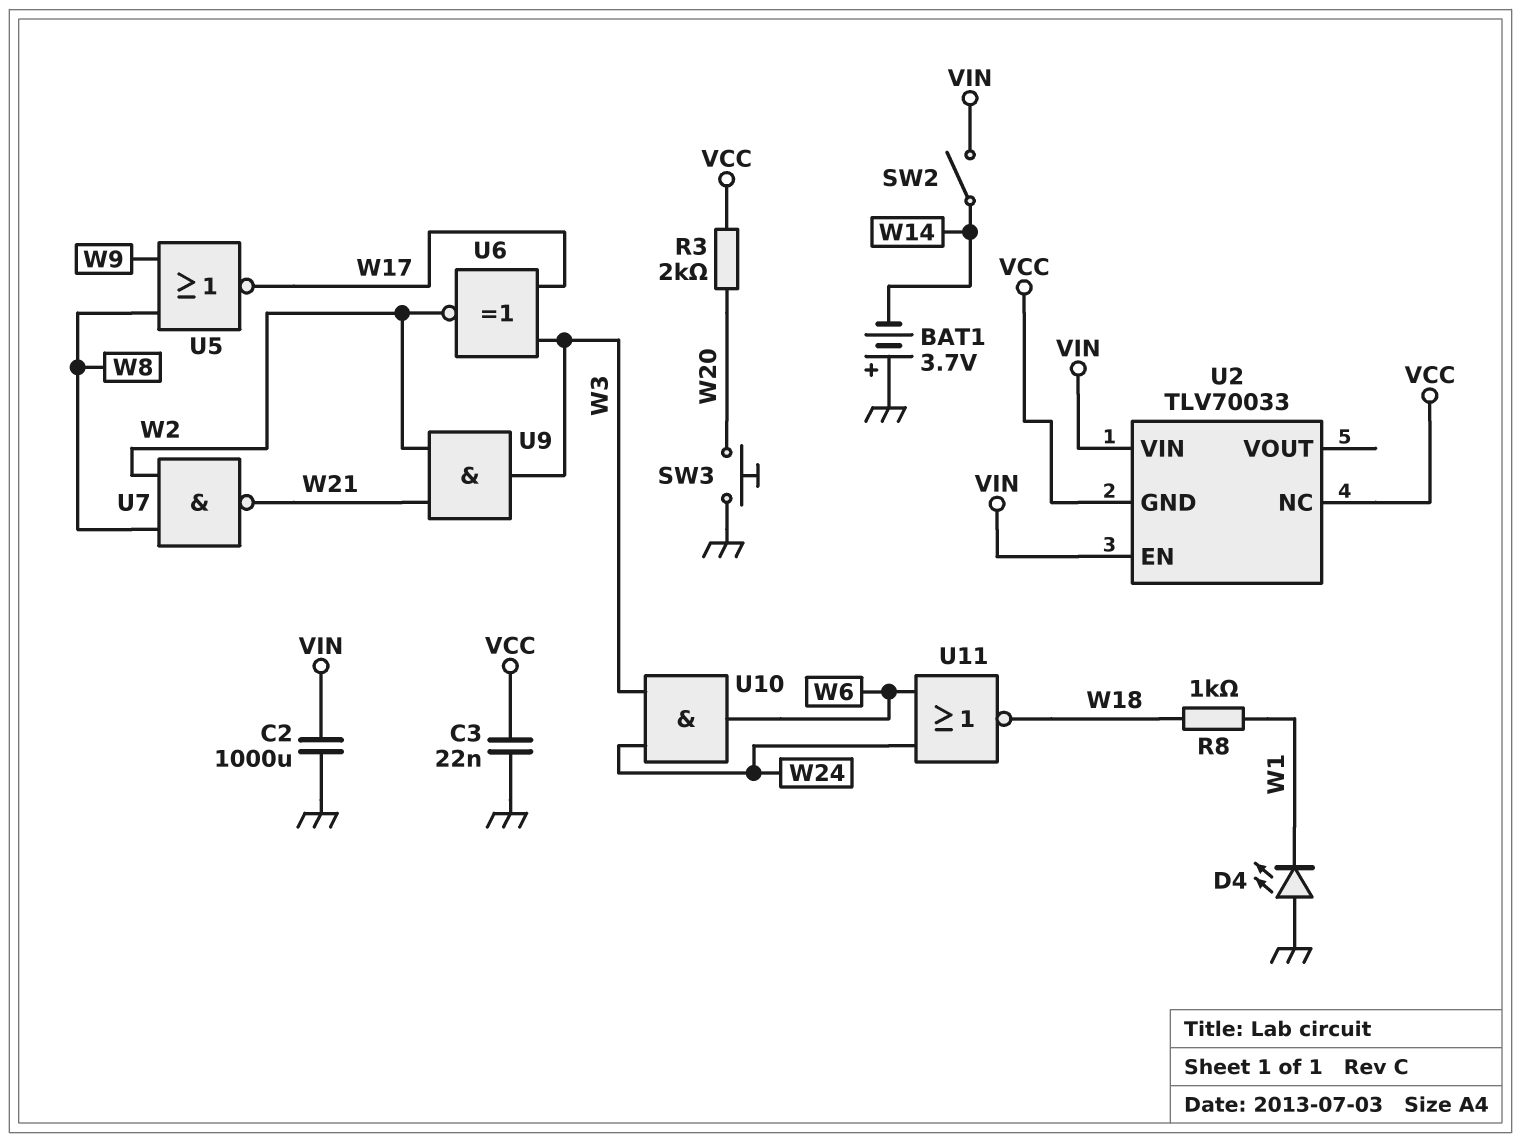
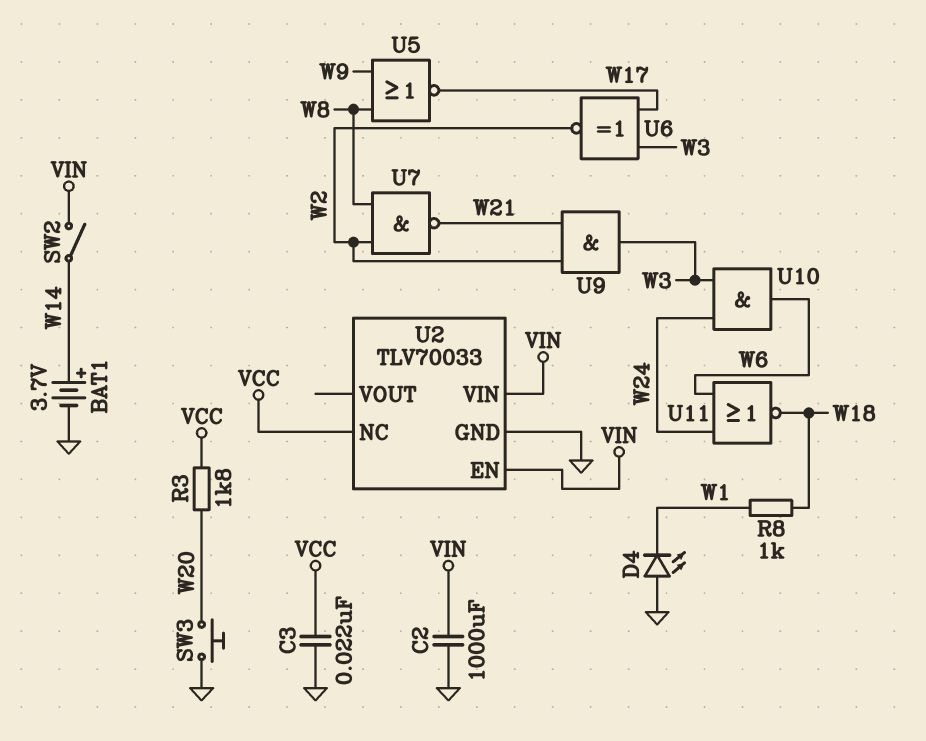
BAT1: 3.7V (plus GND, minus W14) -> 3.7V (plus W14, minus GND)
R3: 2k (VCC, W20) -> 1.8k (VCC, W20)
U2 pin GND: VCC -> GND

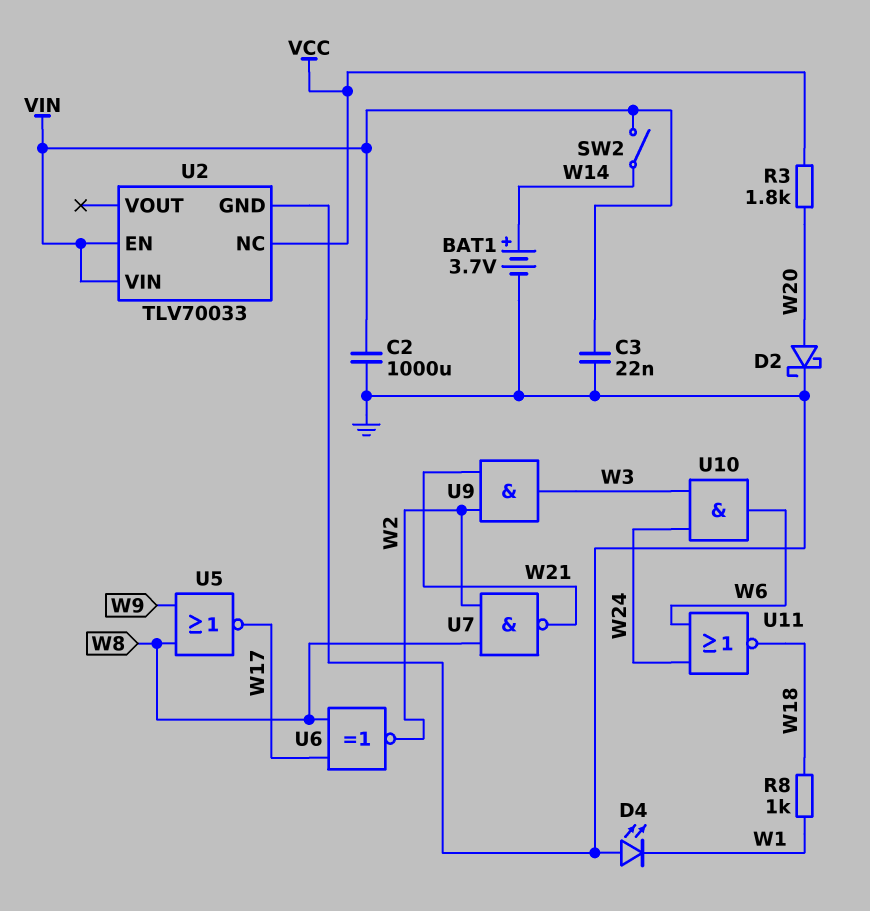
C3: 22nF (GND, VCC) -> 22nF (GND, VIN)
D2: none -> schottky (A W20, K GND)
SW3: button (GND, W20) -> none
U6: XNOR (in W3, in W17, out W2) -> XNOR (in W8, in W17, out W2)

